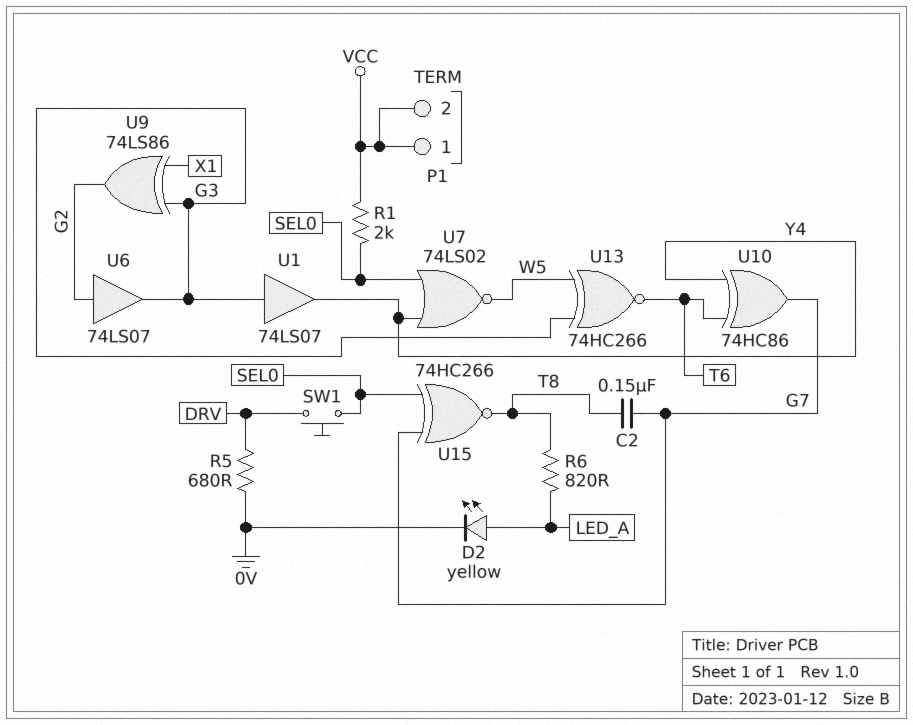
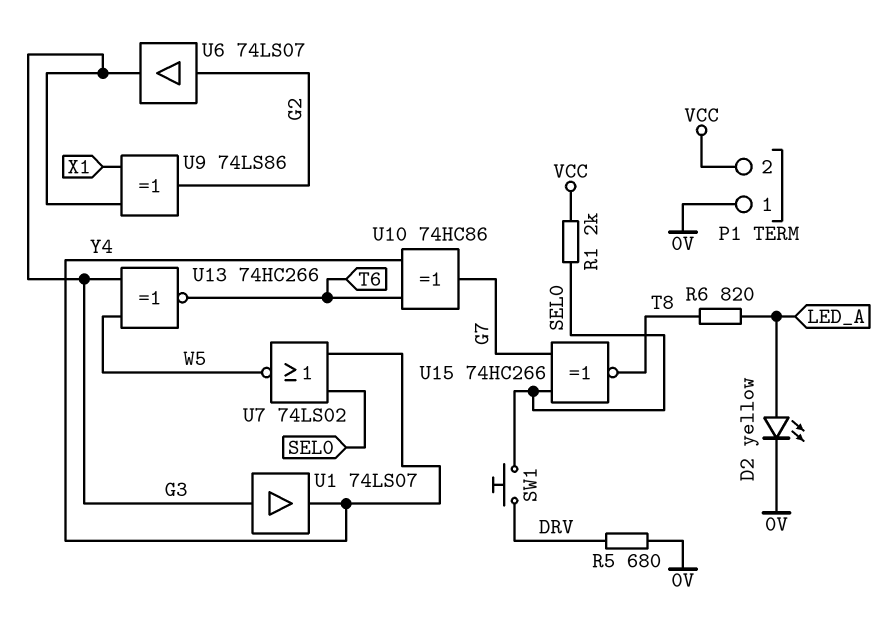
C2: 150nF (G7, T8) -> none
P1 pin 1: VCC -> 0V

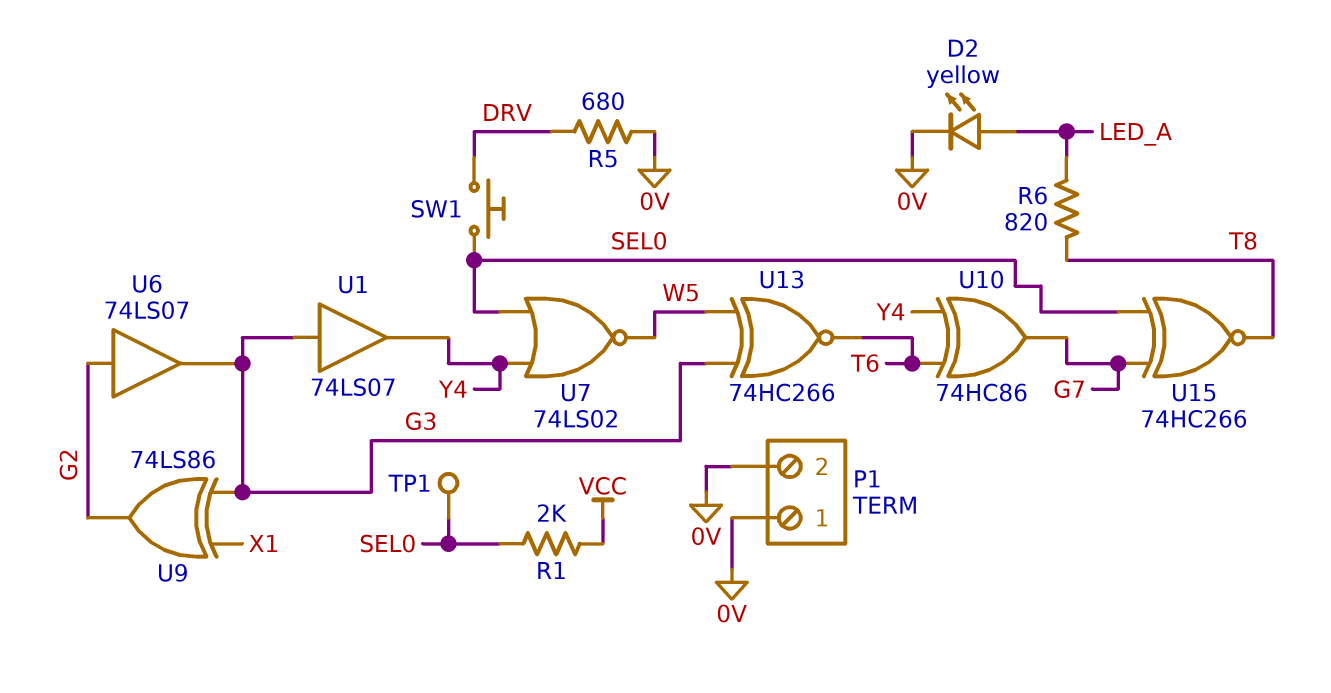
P1 pin 2: VCC -> 0V
TP1: none -> test point (SEL0)

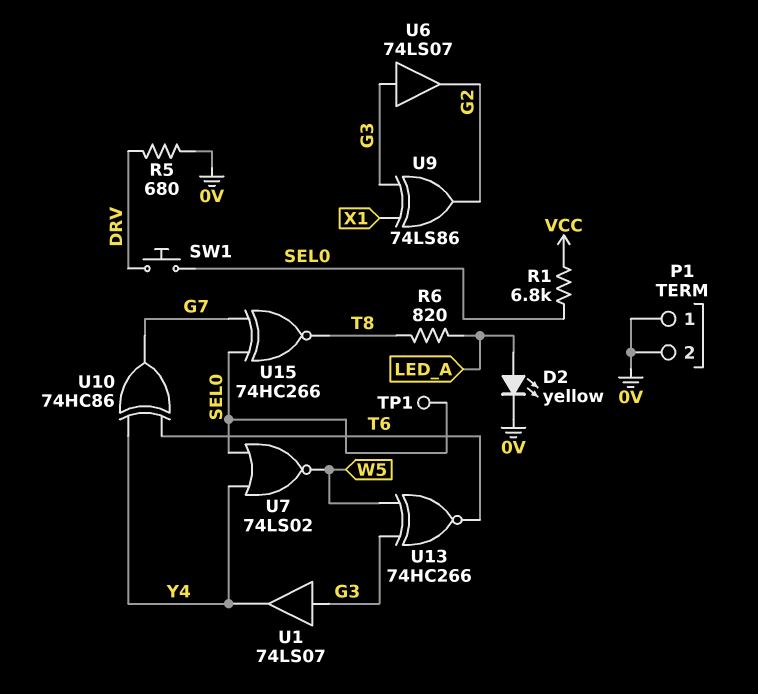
R1: 2k (SEL0, VCC) -> 6.8k (SEL0, VCC)
U6: buffer 74LS07 (in G2, out G3) -> buffer 74LS07 (in G3, out G2)

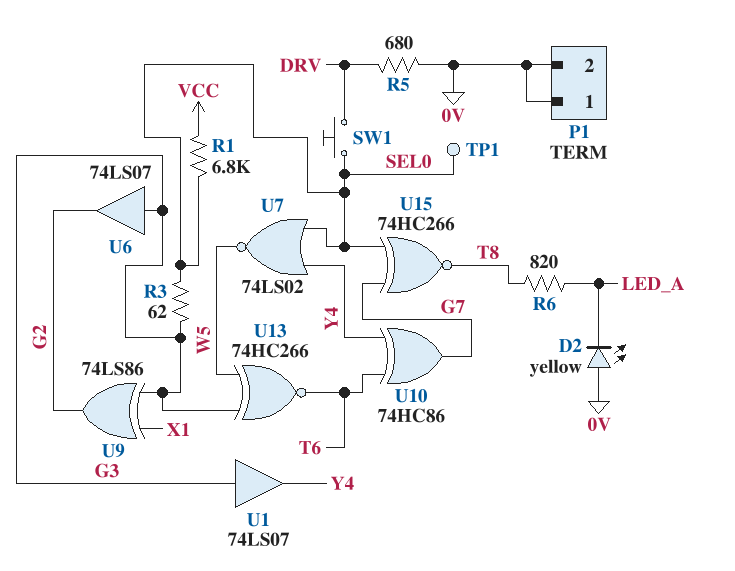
D2: LED yellow (A LED_A, K 0V) -> LED yellow (A 0V, K LED_A)
R3: none -> 62 (G3, SEL0)

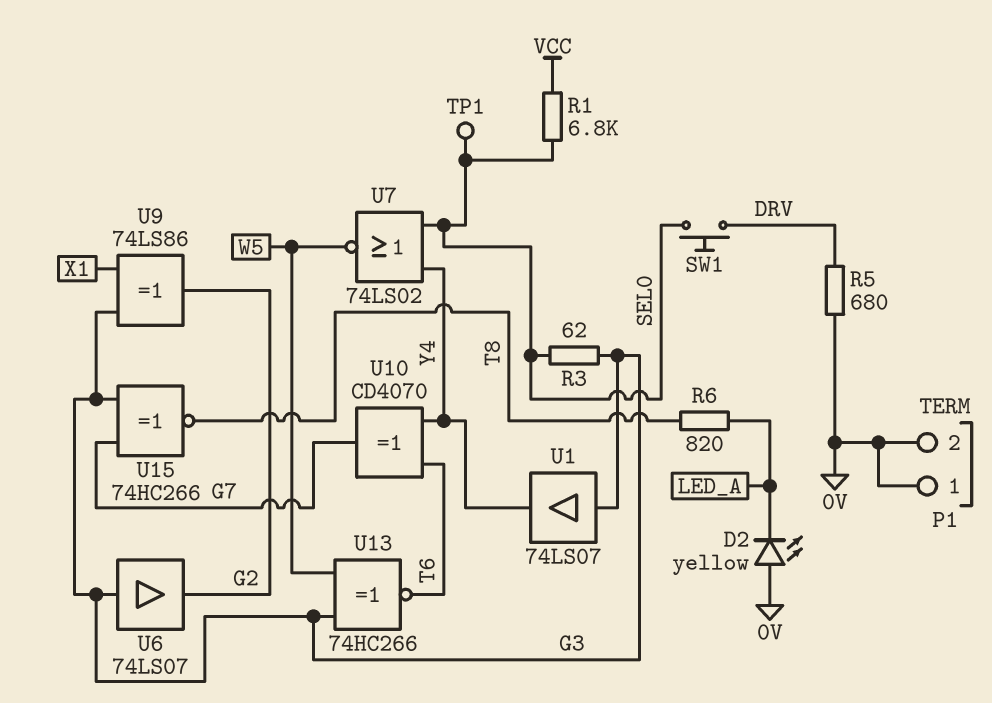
U10: XOR 74HC86 (in T6, in Y4, out G7) -> XOR CD4070 (in T6, in Y4, out G7)
U15: XNOR 74HC266 (in G7, in SEL0, out T8) -> XNOR 74HC266 (in G3, in G7, out T8)

